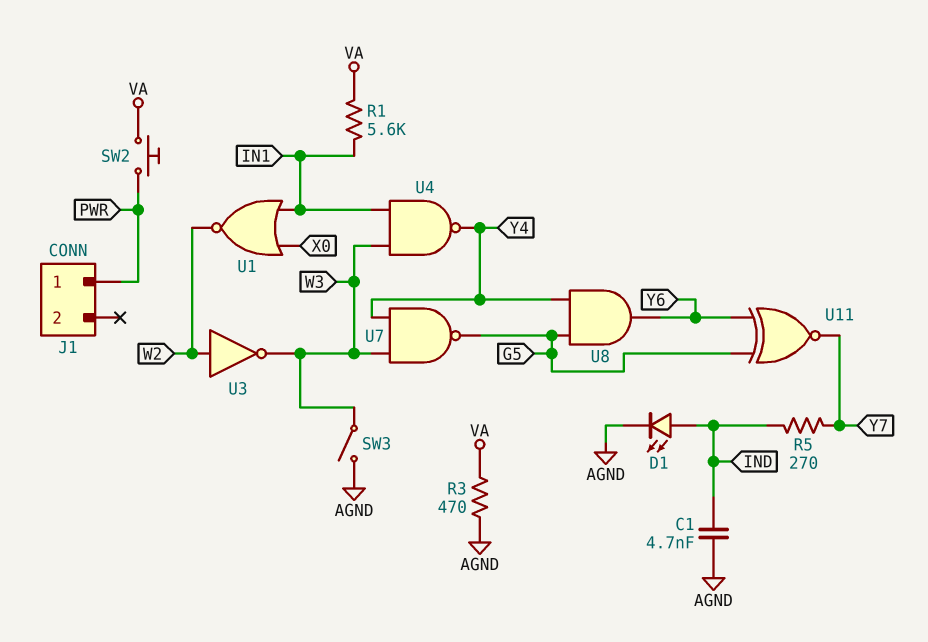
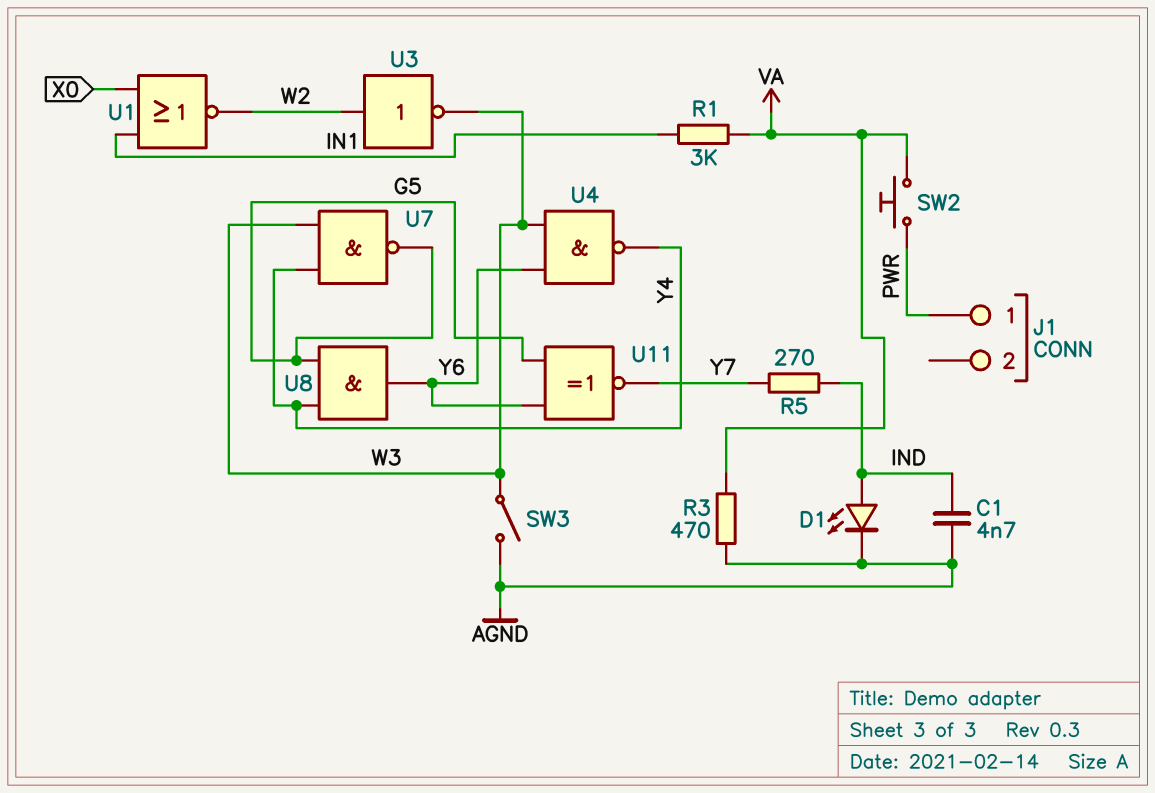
R1: 5.6k (IN1, VA) -> 3k (IN1, VA)
U4: NAND (in IN1, in W3, out Y4) -> NAND (in W3, in Y6, out Y4)

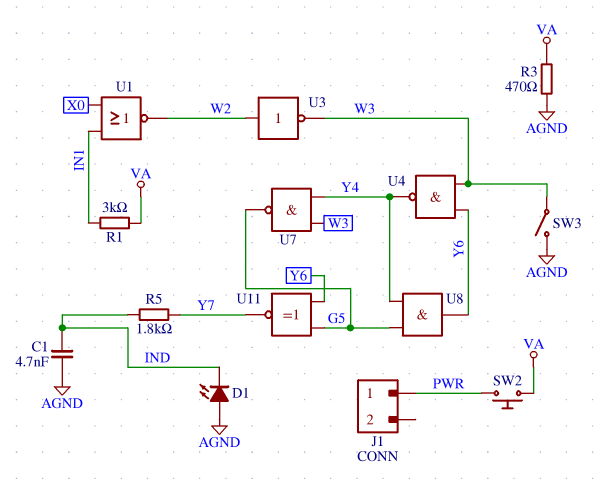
D1: LED (A IND, K AGND) -> LED (A AGND, K IND)
R5: 270 (IND, Y7) -> 1.8k (IND, Y7)

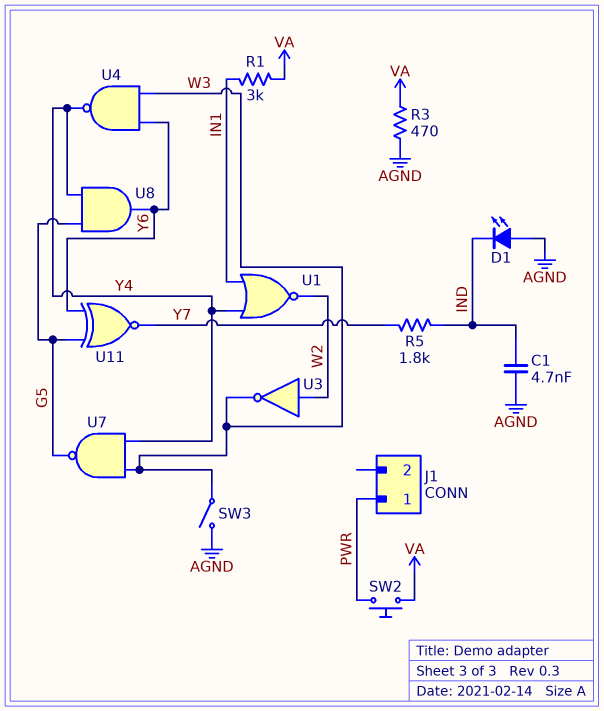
U1: NOR (in IN1, in X0, out W2) -> NOR (in IN1, in Y4, out W2)

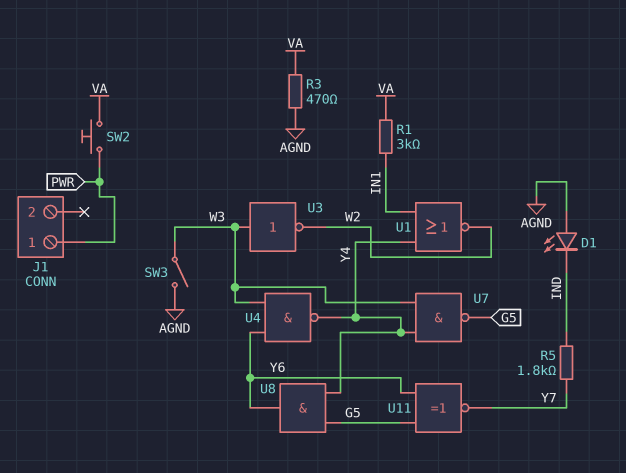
C1: 4.7nF (AGND, IND) -> none
U3: NOT (in W2, out W3) -> NOT (in W3, out W2)

